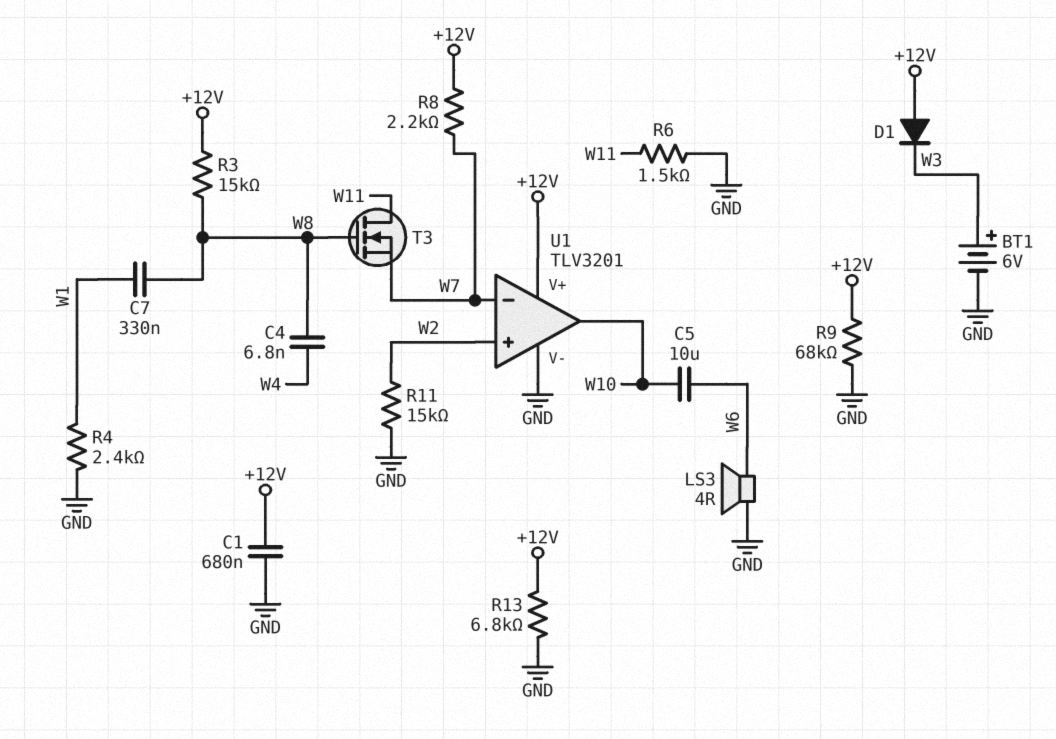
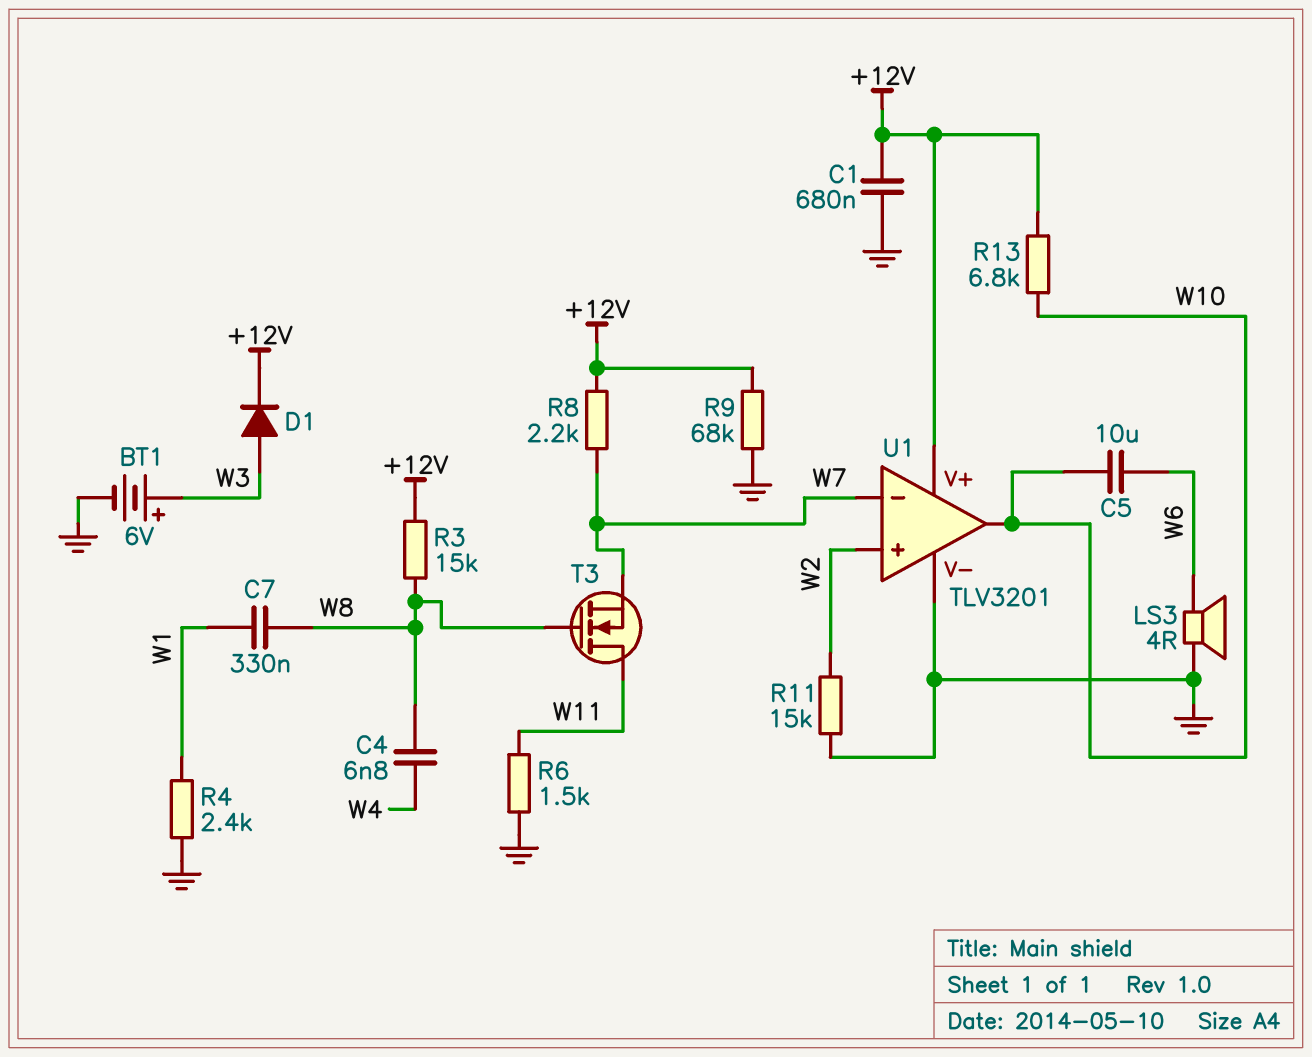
D1: diode (A +12V, K W3) -> diode (A W3, K +12V)
R13: 6.8k (+12V, GND) -> 6.8k (+12V, W10)

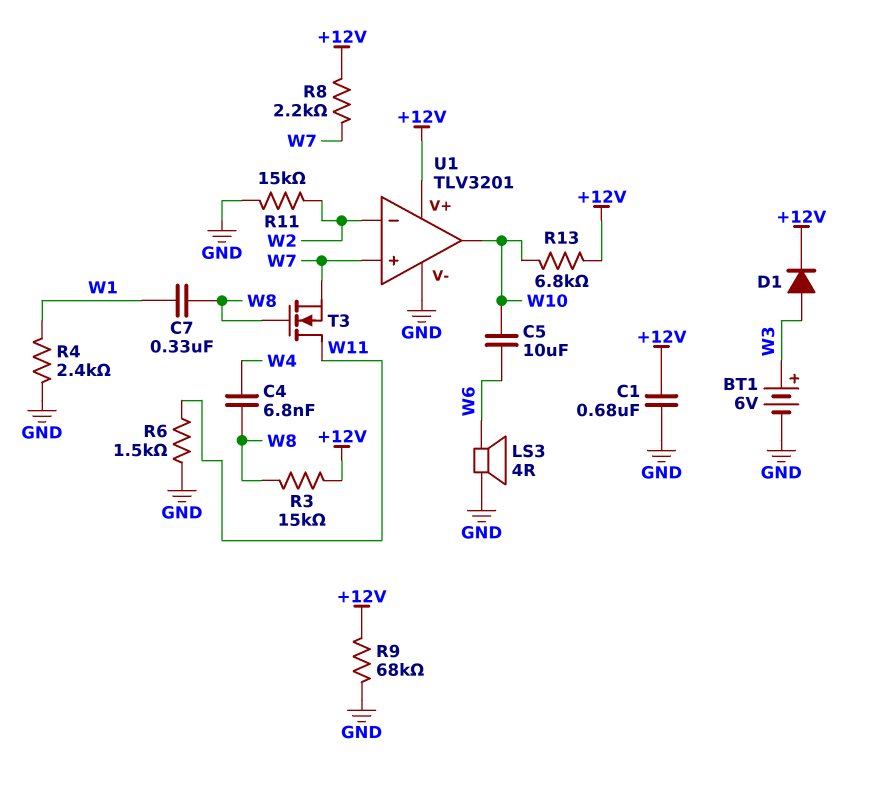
U1 pin in+: W2 -> W7
U1 pin in-: W7 -> W2

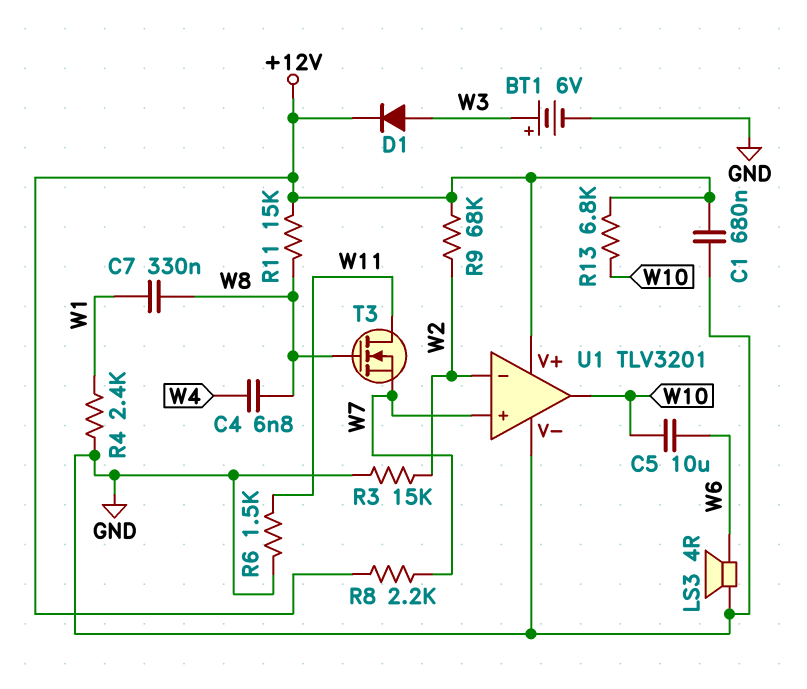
R3: 15k (+12V, W8) -> 15k (GND, W2)
R9: 68k (+12V, GND) -> 68k (+12V, W2)
R11: 15k (GND, W2) -> 15k (+12V, W8)

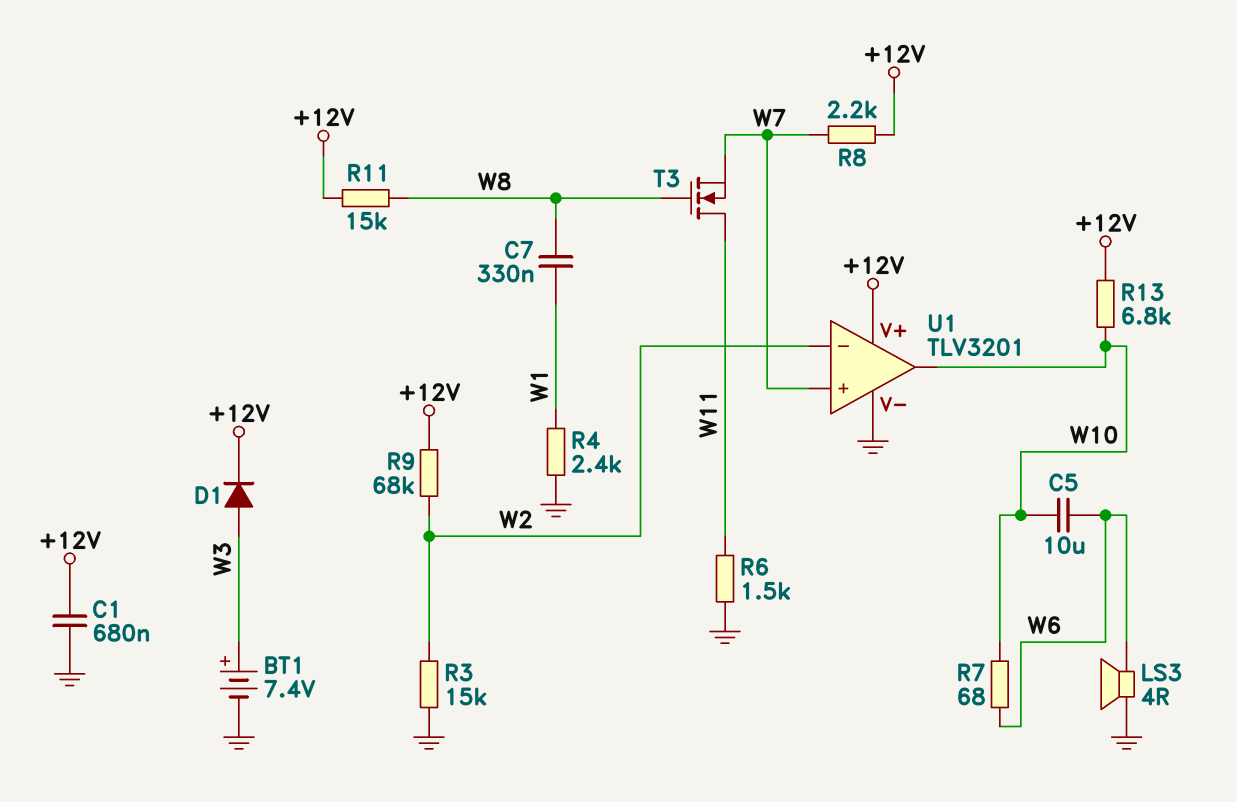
BT1: 6V (plus W3, minus GND) -> 7.4V (plus W3, minus GND)
C4: 6.8nF (W4, W8) -> none
R7: none -> 68 (W6, W10)

